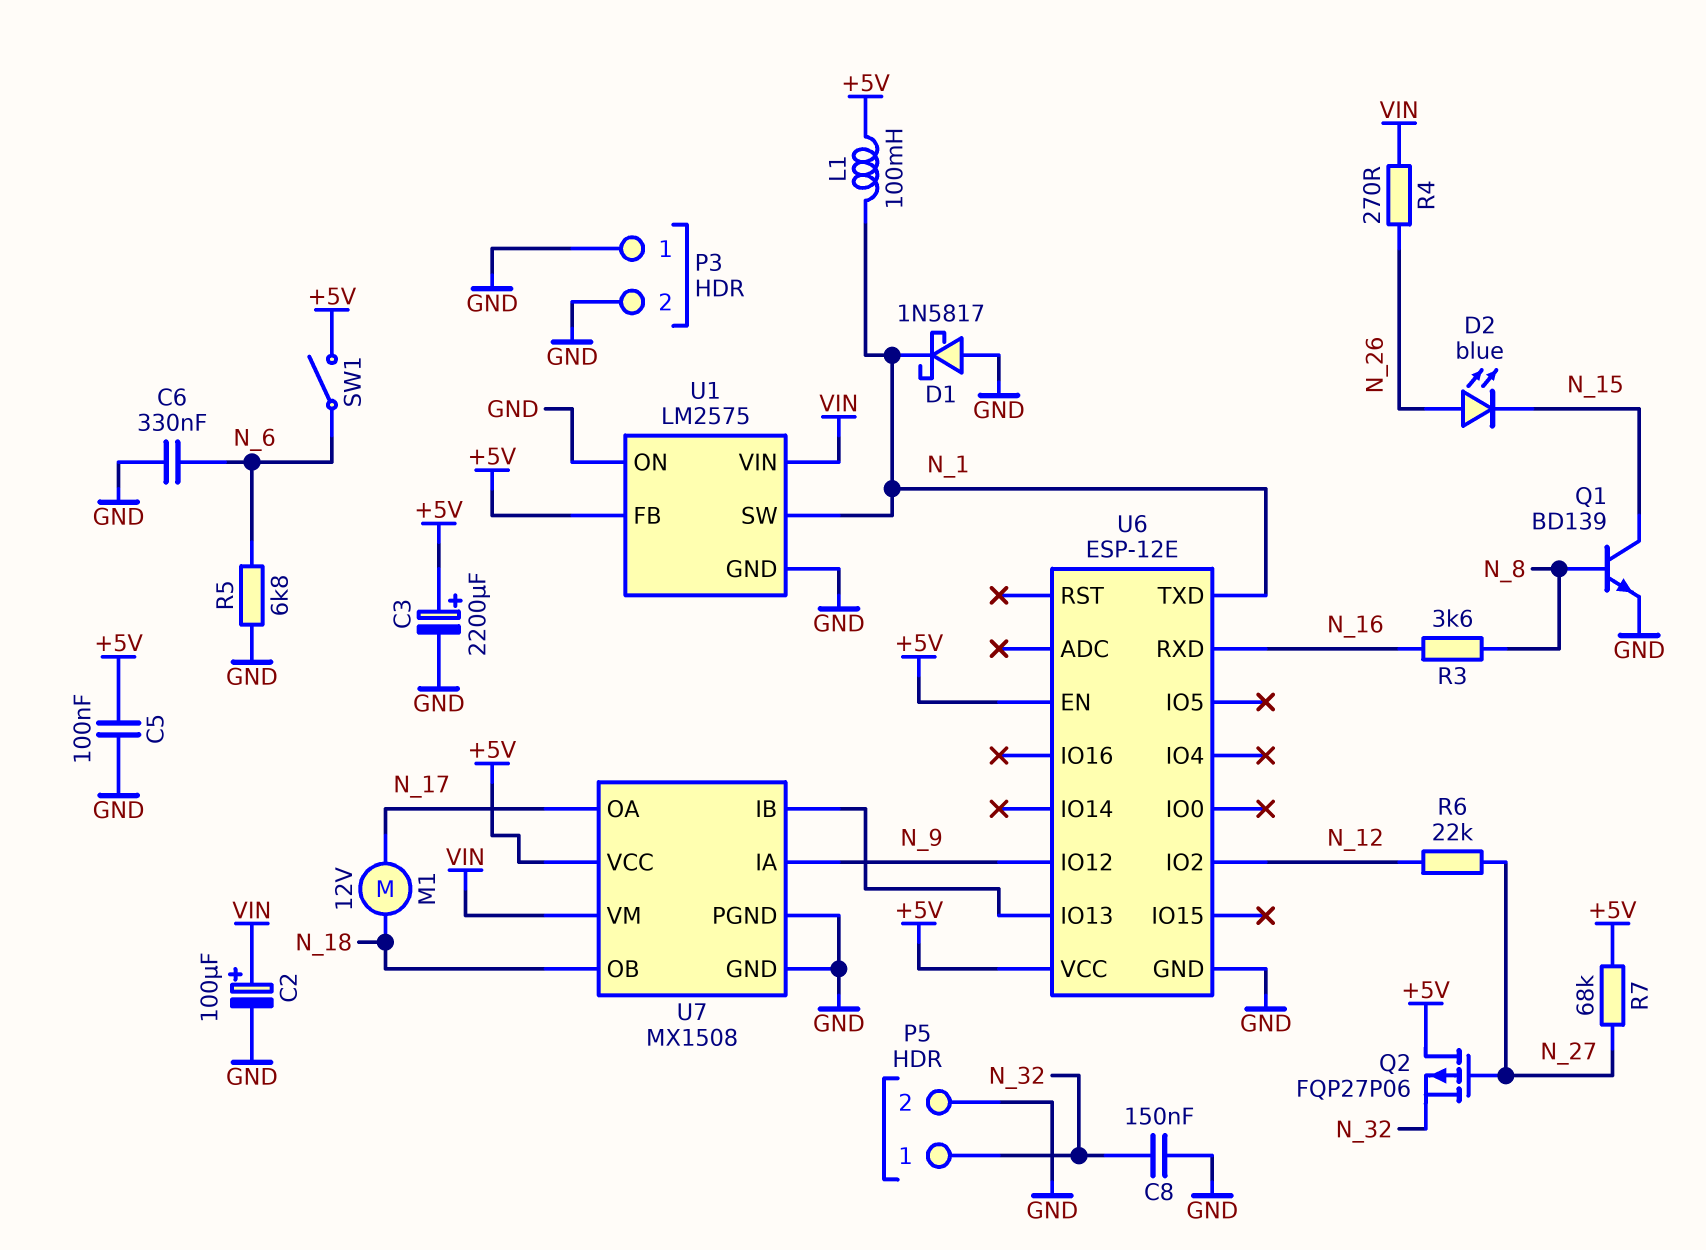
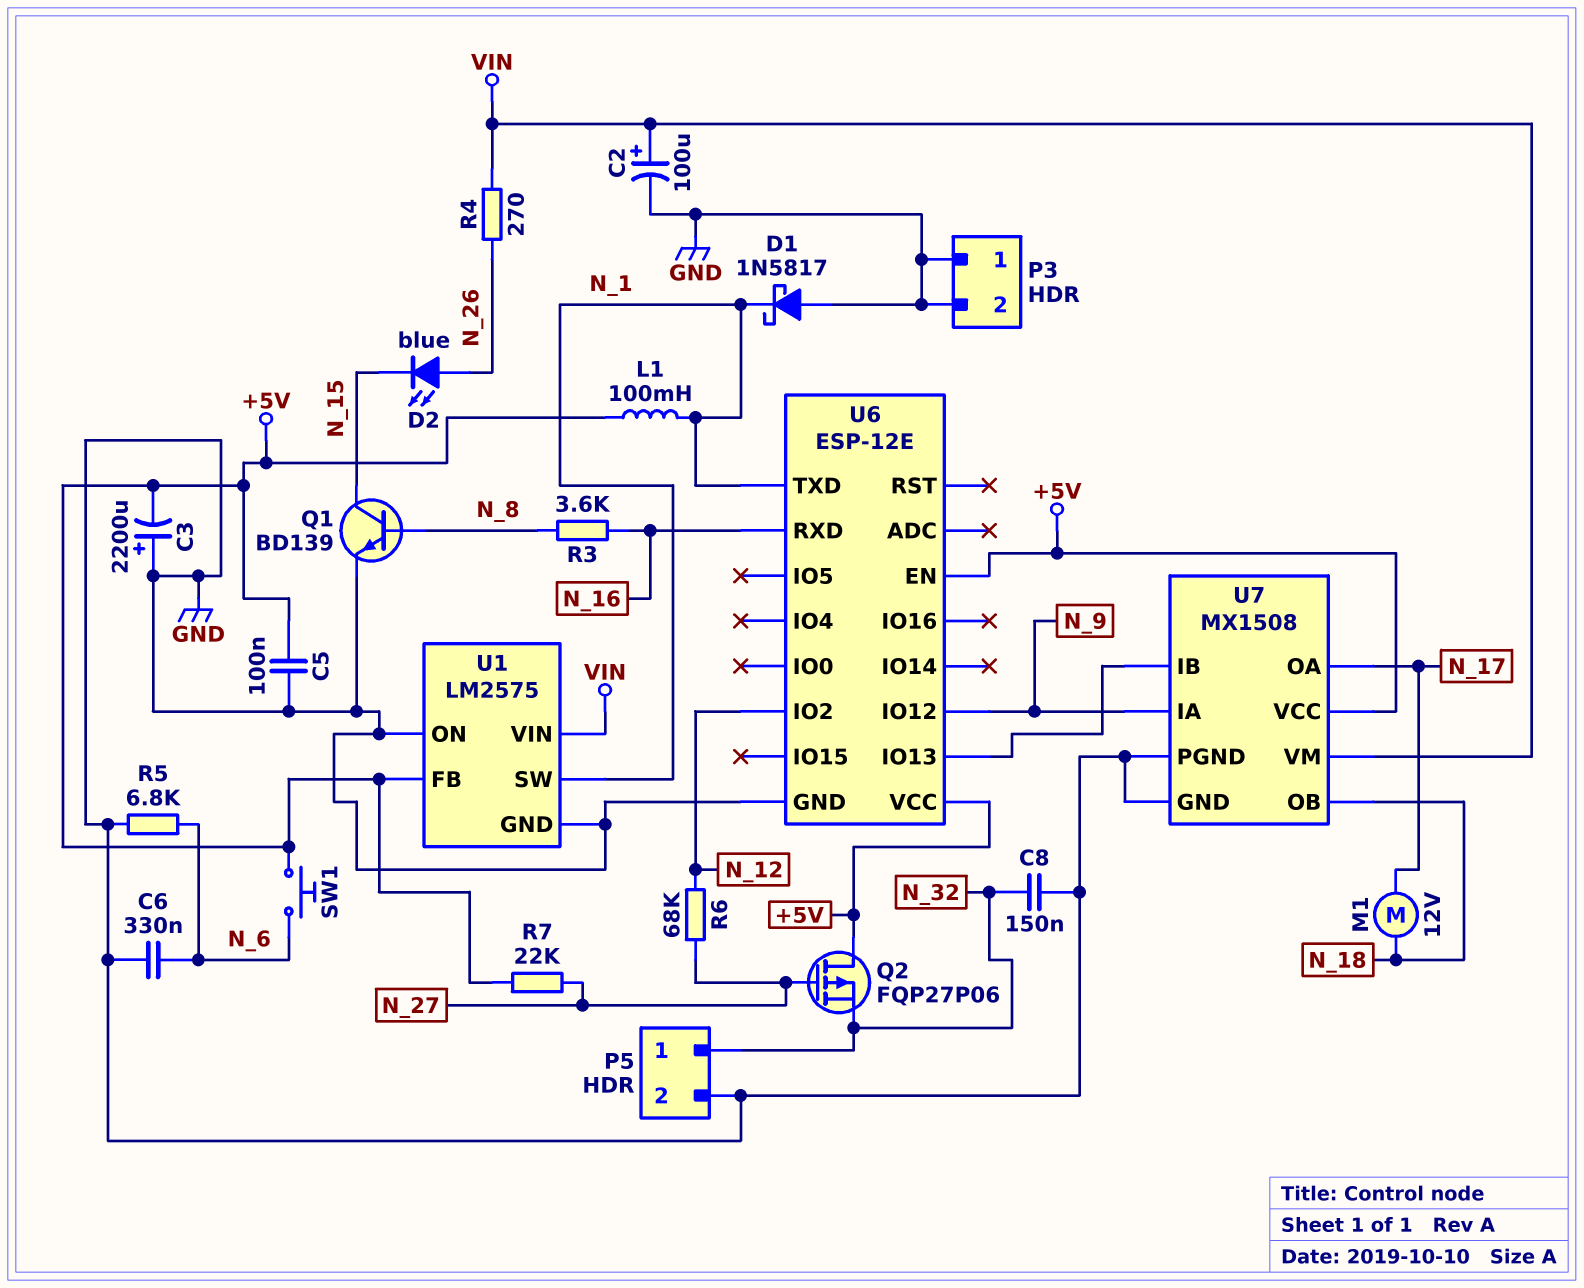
C3: 2200uF (plus +5V, minus GND) -> 2200uF (plus GND, minus +5V)
R6: 22k (N_12, N_27) -> 68k (N_12, N_27)
R7: 68k (+5V, N_27) -> 22k (+5V, N_27)
SW1: switch (+5V, N_6) -> button (+5V, N_6)

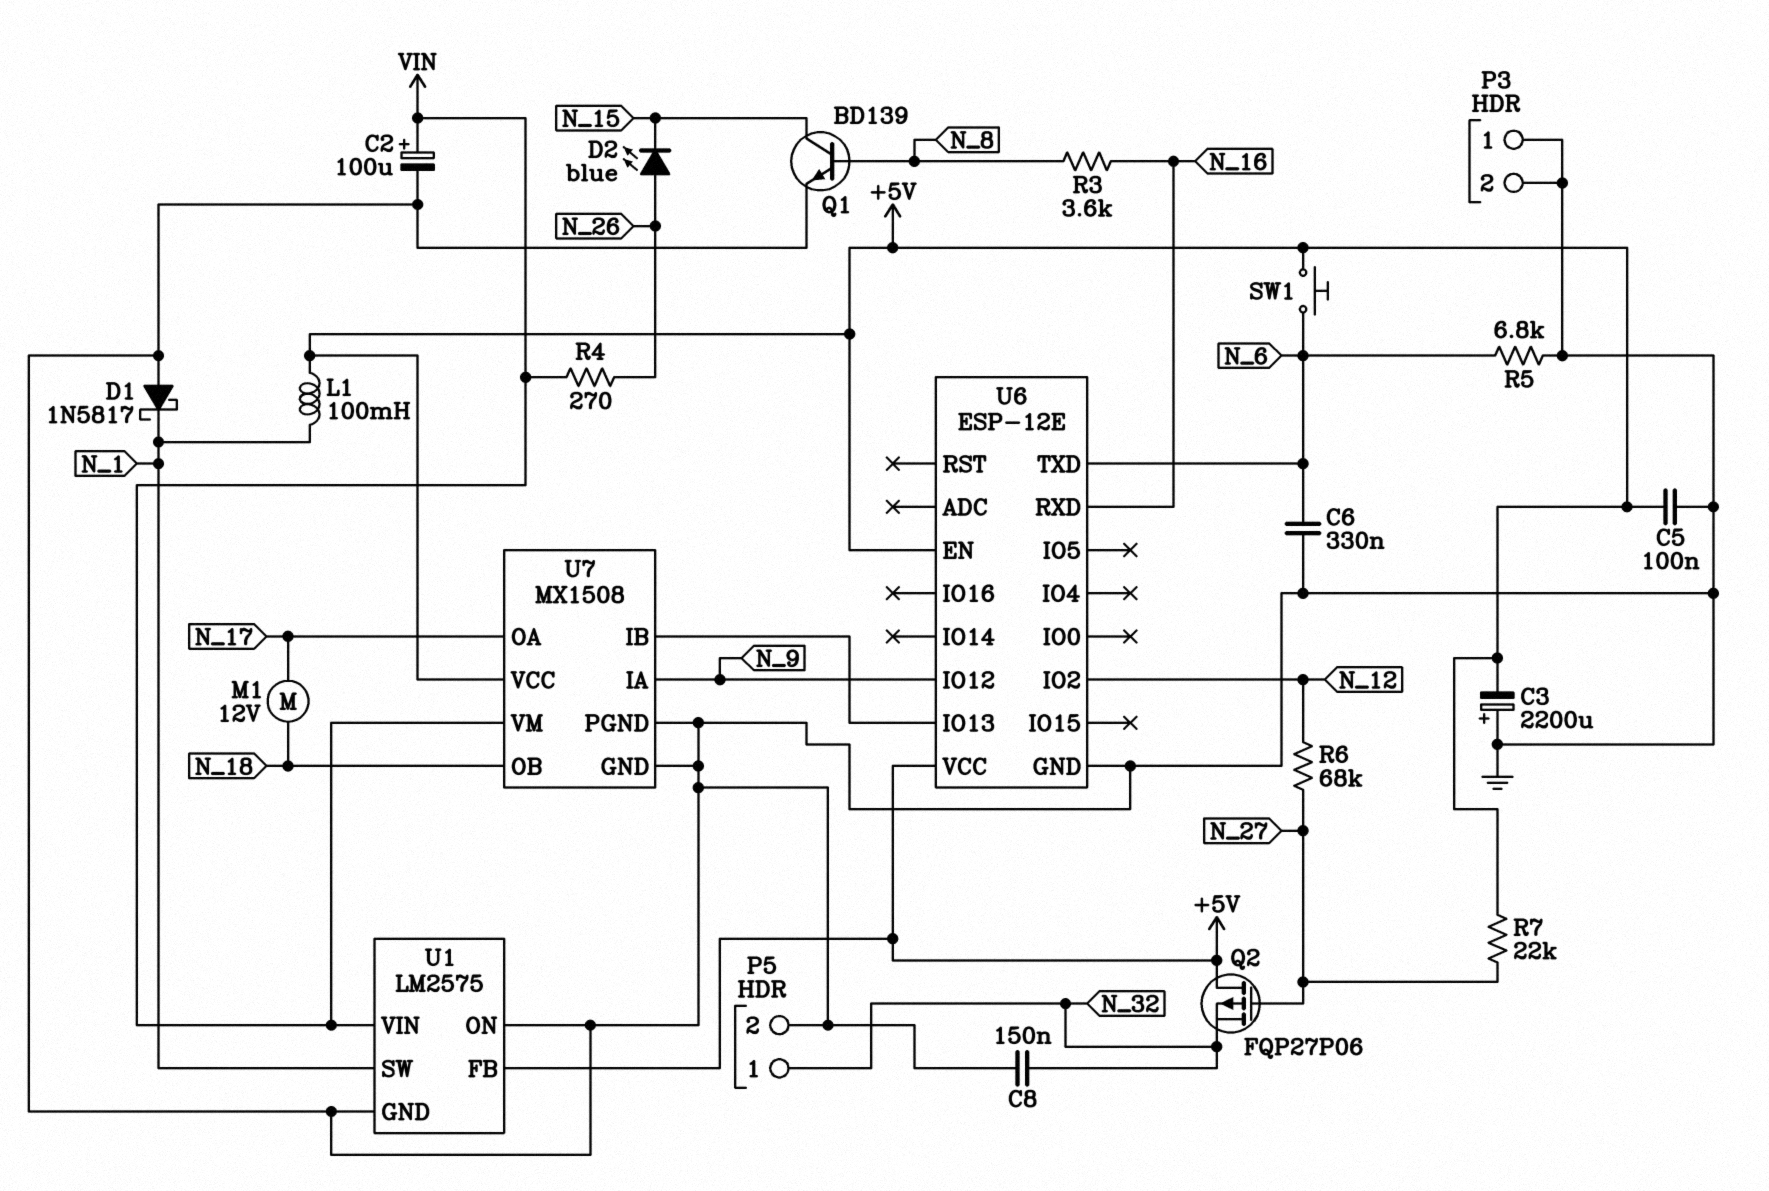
U6 pin TXD: N_1 -> N_6

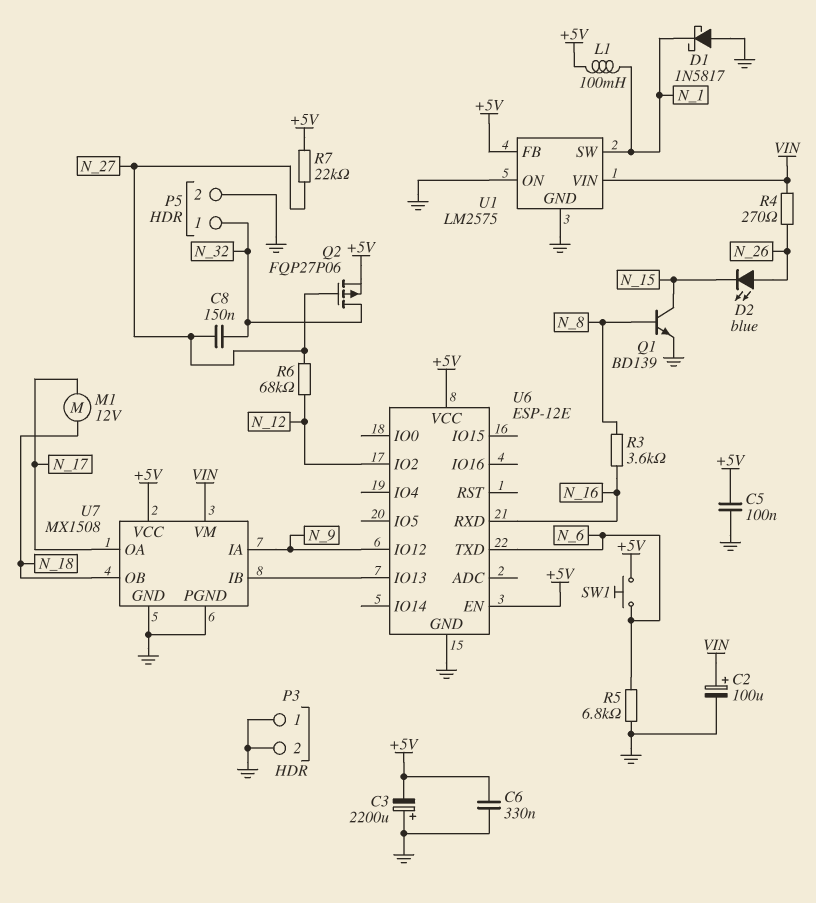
C6: 330nF (GND, N_6) -> 330nF (+5V, GND)
C8: 150nF (GND, N_32) -> 150nF (N_27, N_32)
Q2: PMOS FQP27P06 (G N_27, D +5V, S N_32) -> PMOS FQP27P06 (G N_27, D N_32, S +5V)

